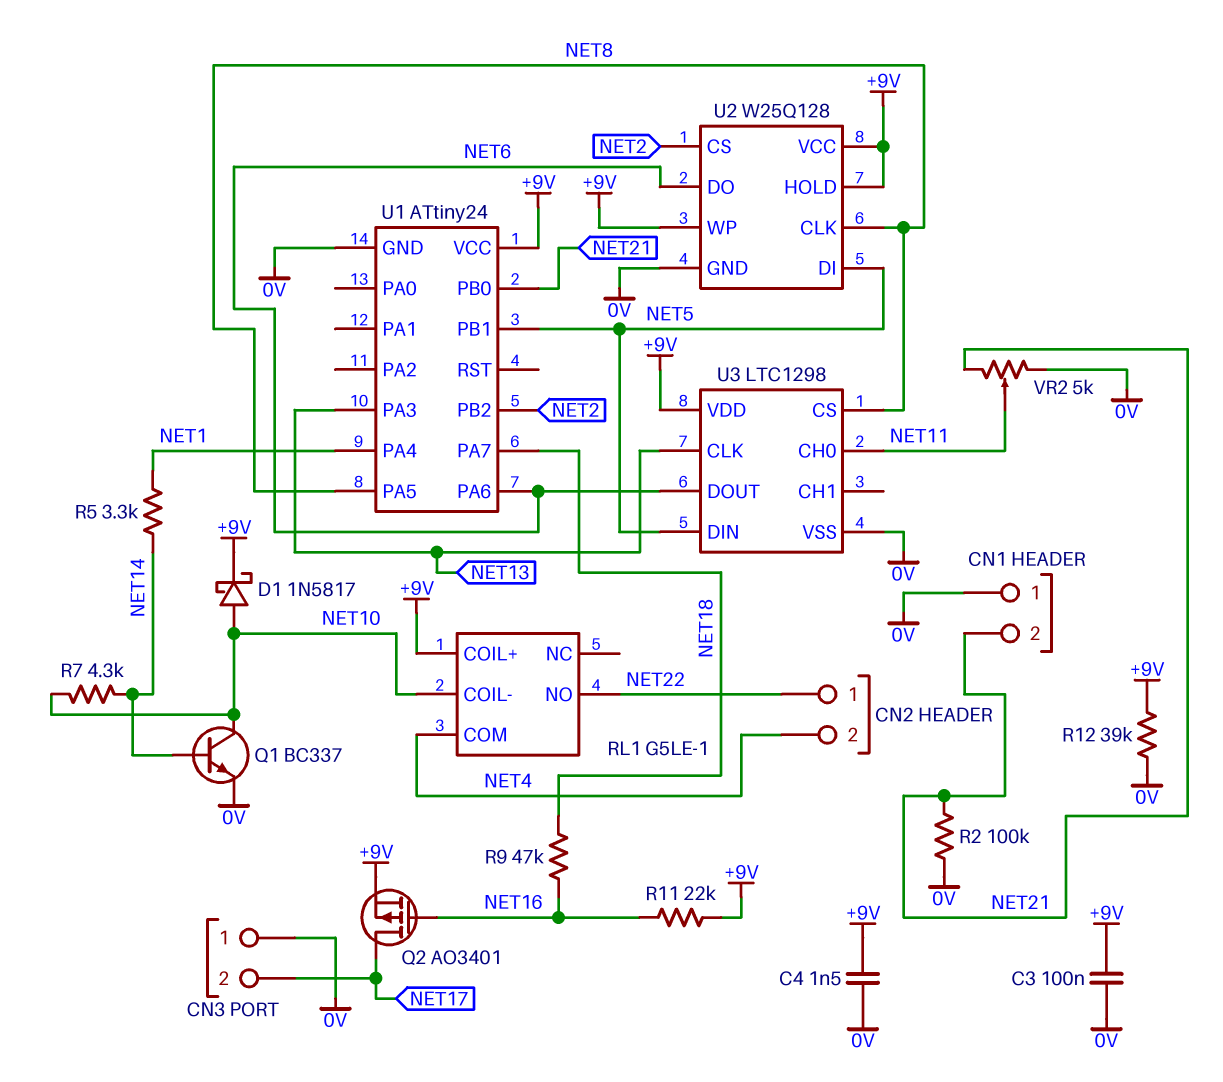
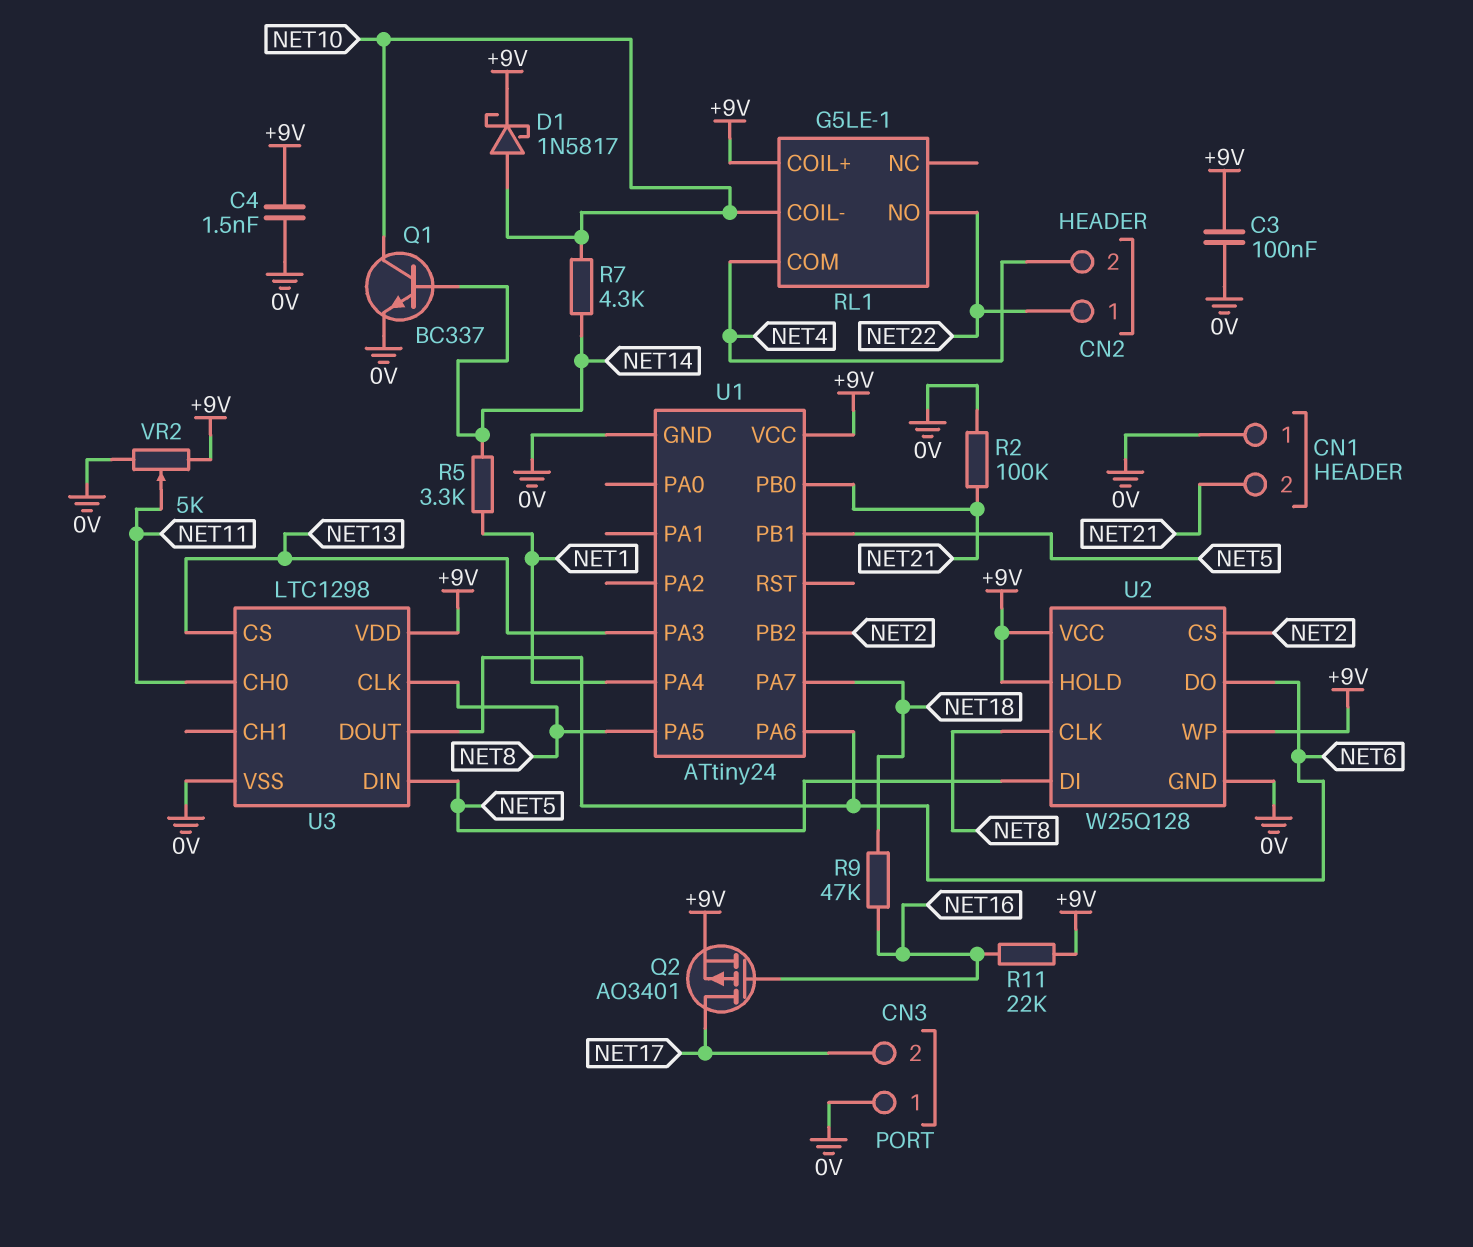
R12: 39k (+9V, 0V) -> none
U3 pin CLK: NET13 -> NET8
U3 pin CS: NET8 -> NET13
VR2: 5k (0V, NET21, wiper NET11) -> 5k (+9V, 0V, wiper NET11)

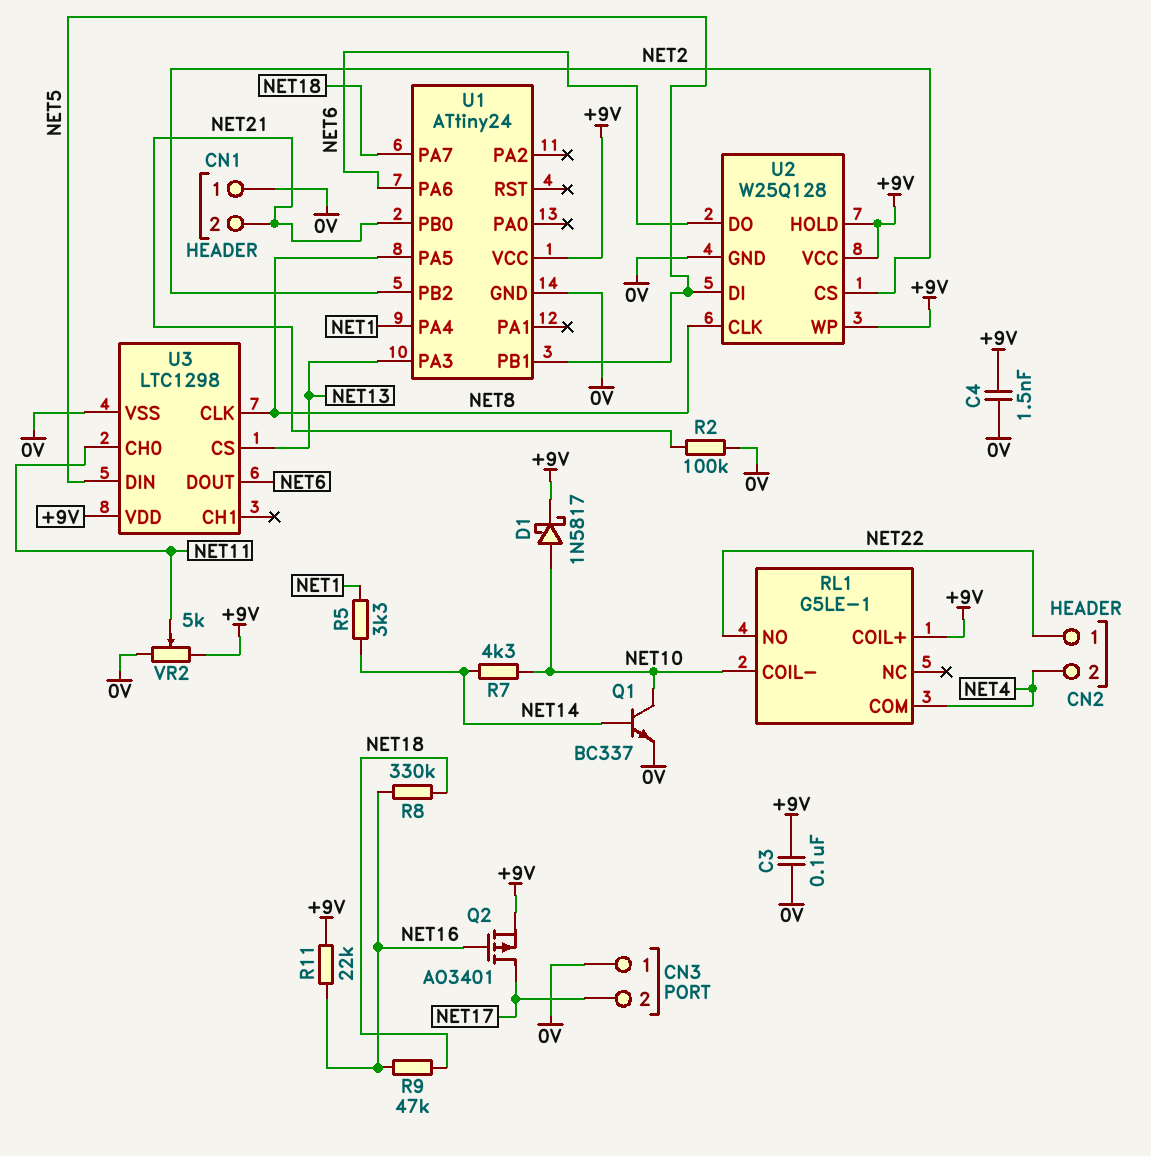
R8: none -> 330k (NET16, NET18)

